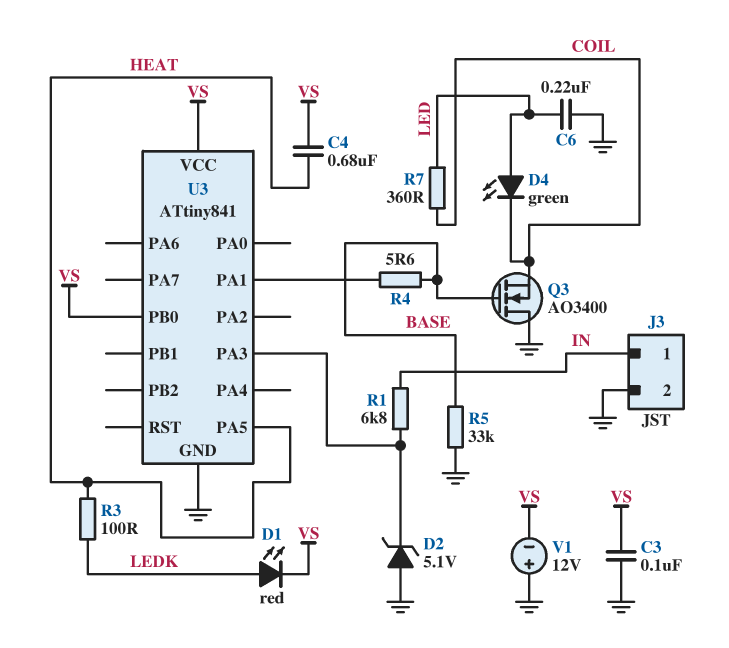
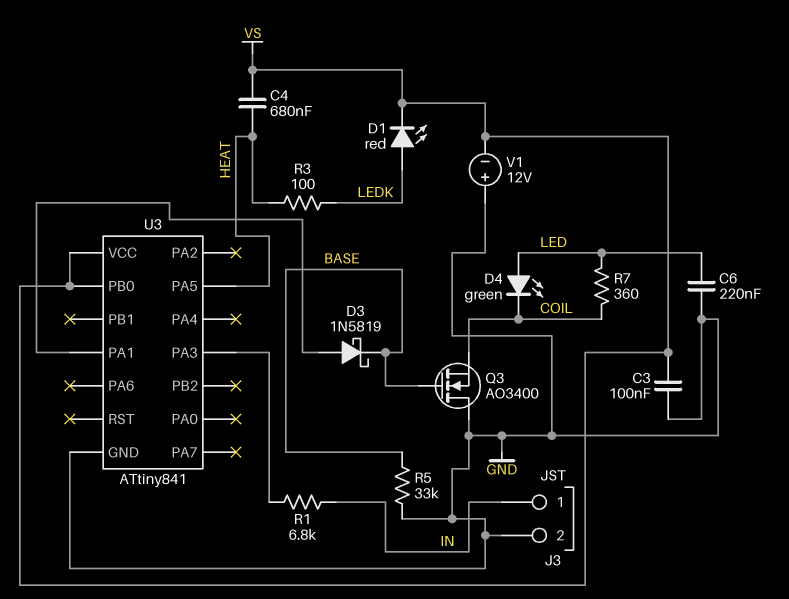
D2: zener 5.1V (A GND, K U3/PA3) -> none
D3: none -> schottky 1N5819 (A U3/PA1, K BASE)
R4: 5.6 (BASE, U3/PA1) -> none

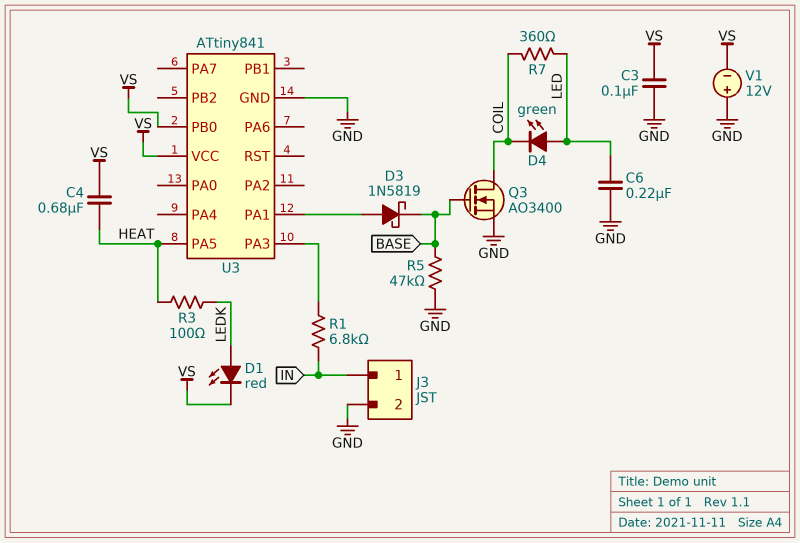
Q3: NMOS AO3400 (G BASE, D GND, S COIL) -> NMOS AO3400 (G BASE, D COIL, S GND)
R5: 33k (BASE, GND) -> 47k (BASE, GND)

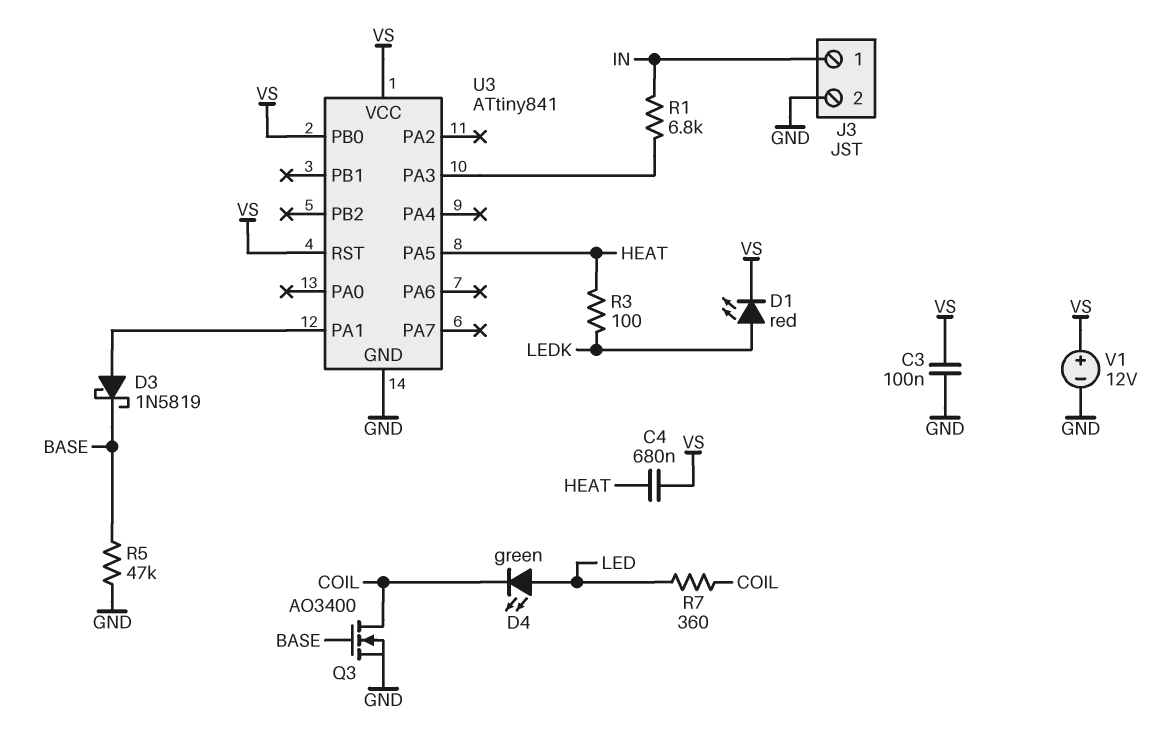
C6: 220nF (GND, LED) -> none
U3 pin RST: none -> VS
V1: 12V (plus GND, minus VS) -> 12V (plus VS, minus GND)

